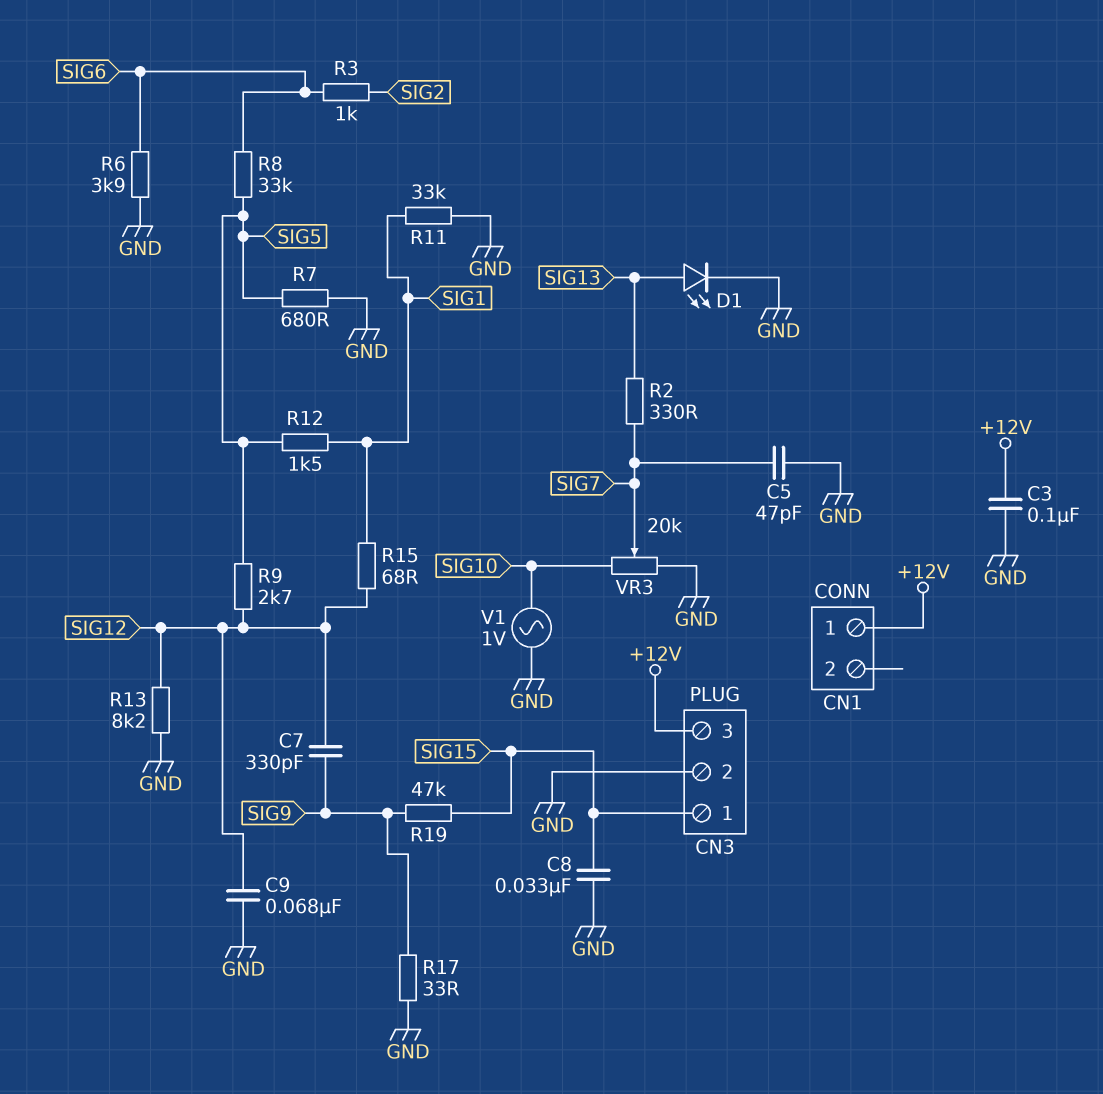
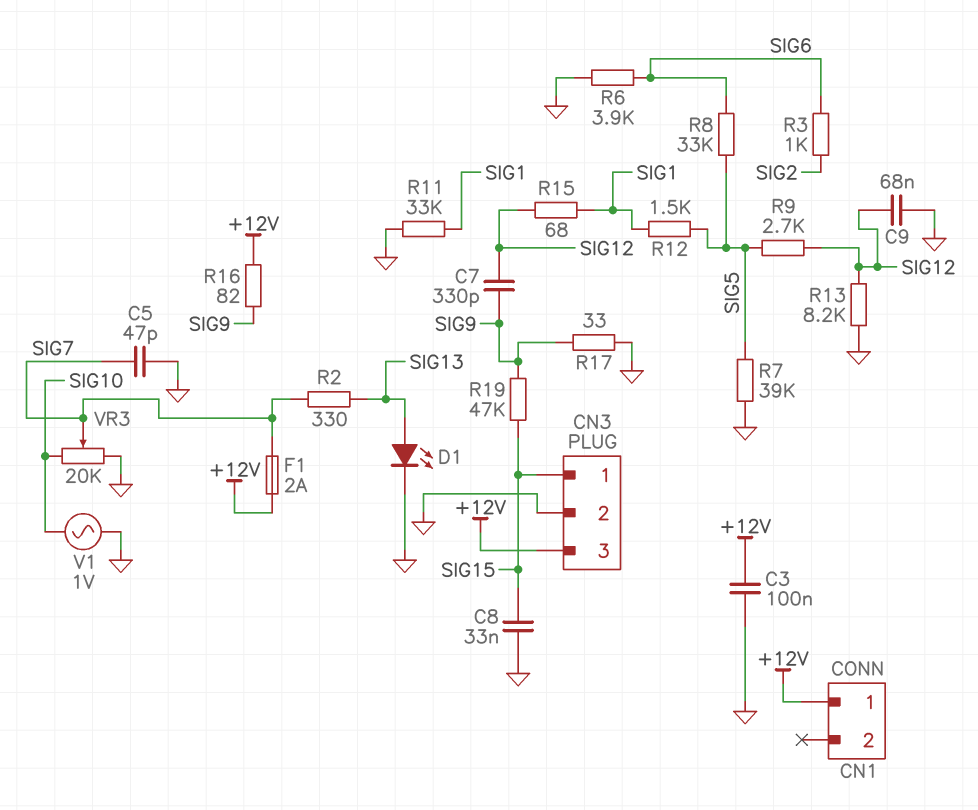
F1: none -> 2A (+12V, SIG7)
R7: 680 (GND, SIG5) -> 39k (GND, SIG5)
R16: none -> 82 (+12V, SIG9)

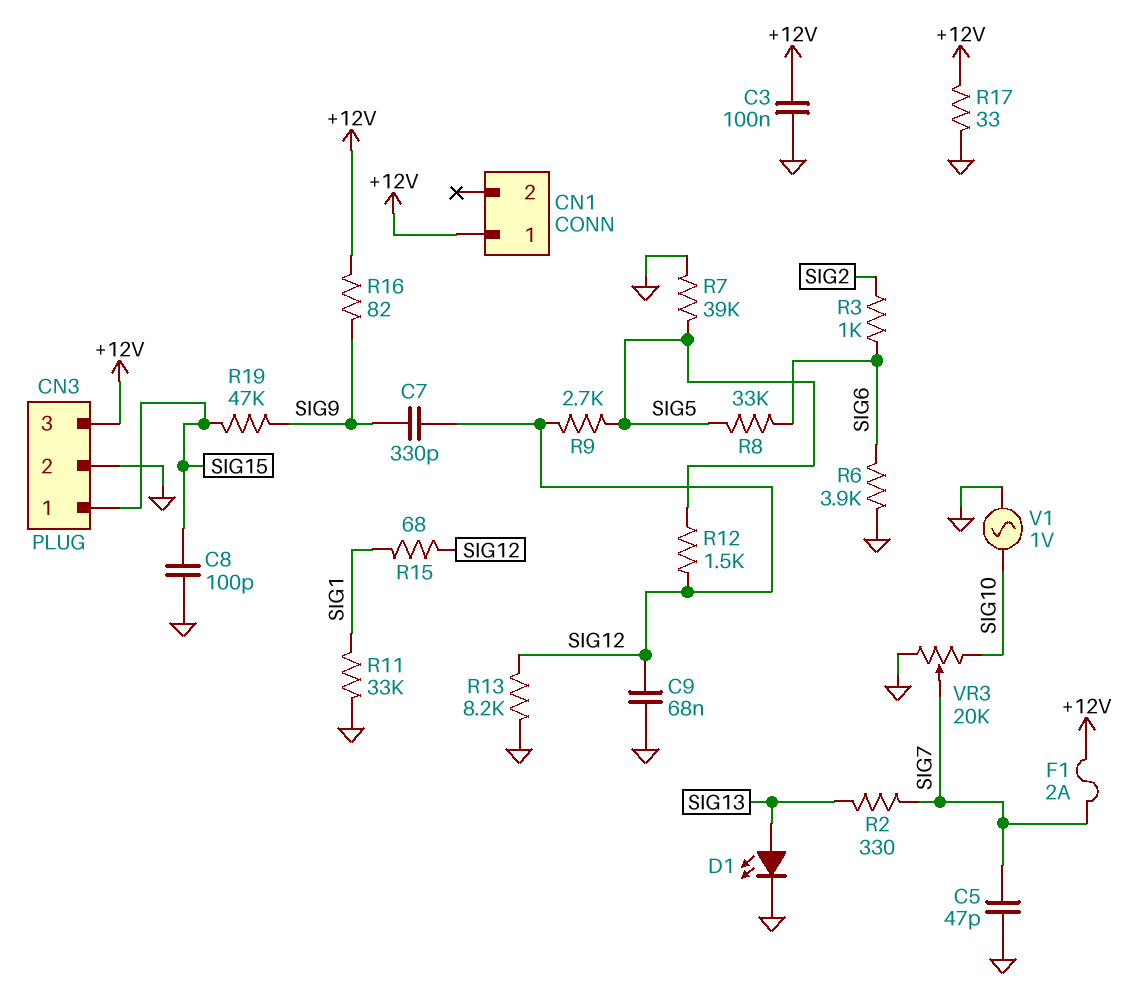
C8: 33nF (GND, SIG15) -> 100pF (GND, SIG15)
R12: 1.5k (SIG1, SIG5) -> 1.5k (SIG5, SIG12)
R17: 33 (GND, SIG9) -> 33 (+12V, GND)

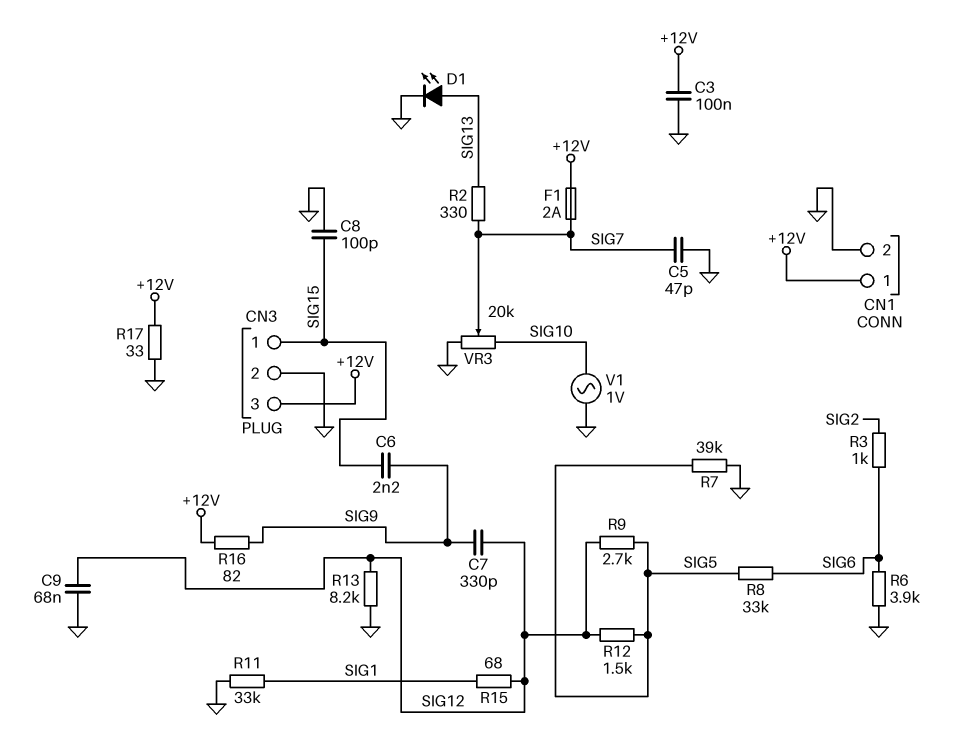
C6: none -> 2.2nF (SIG9, SIG15)
CN1 pin 2: none -> GND
R19: 47k (SIG9, SIG15) -> none

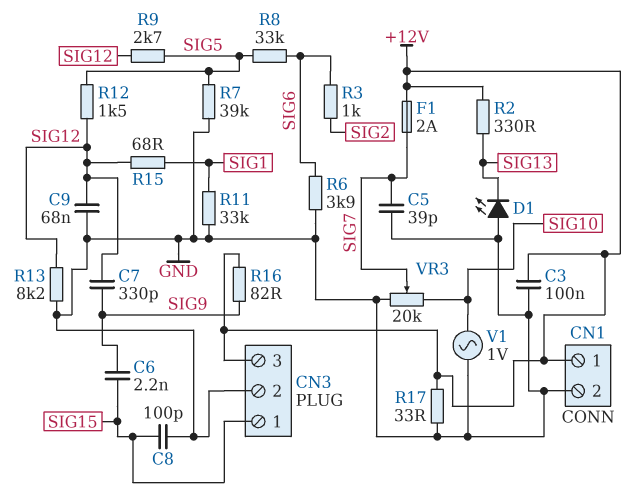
C5: 47pF (GND, SIG7) -> 39pF (GND, SIG7)
D1: LED (A SIG13, K GND) -> LED (A GND, K SIG13)
R2: 330 (SIG7, SIG13) -> 330 (+12V, SIG13)

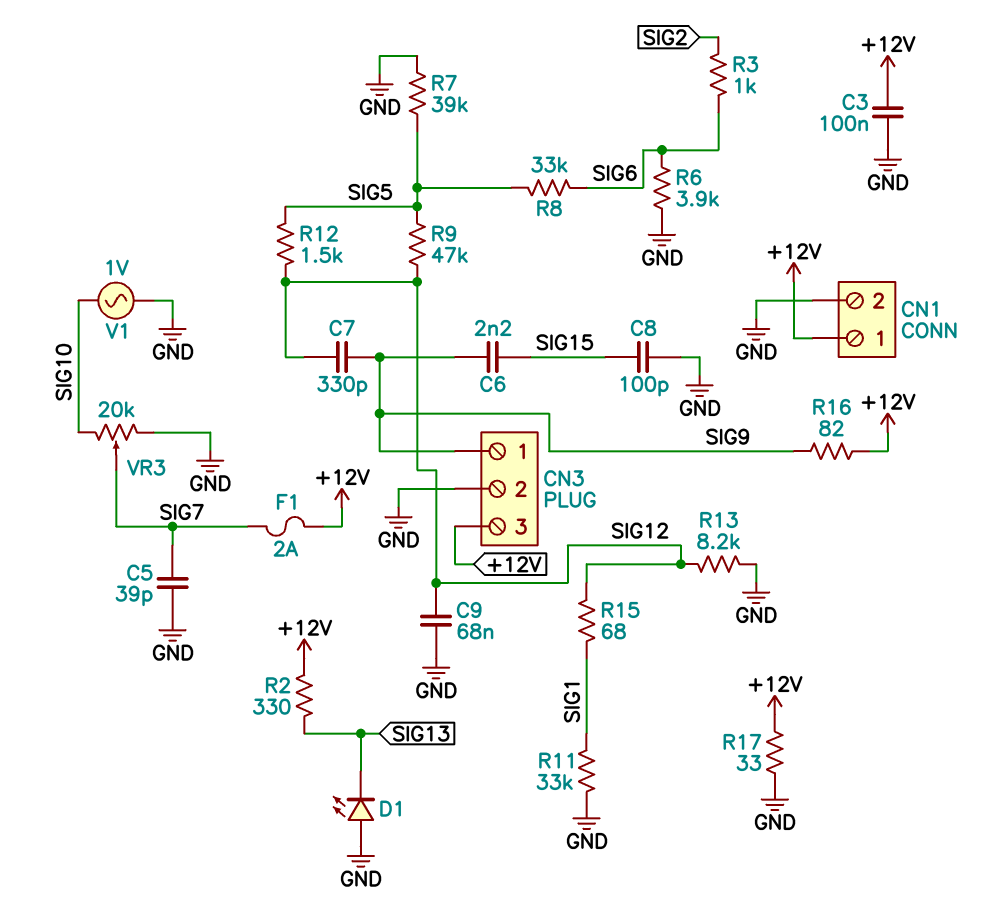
CN3 pin 1: SIG15 -> SIG9
R9: 2.7k (SIG5, SIG12) -> 47k (SIG5, SIG12)

